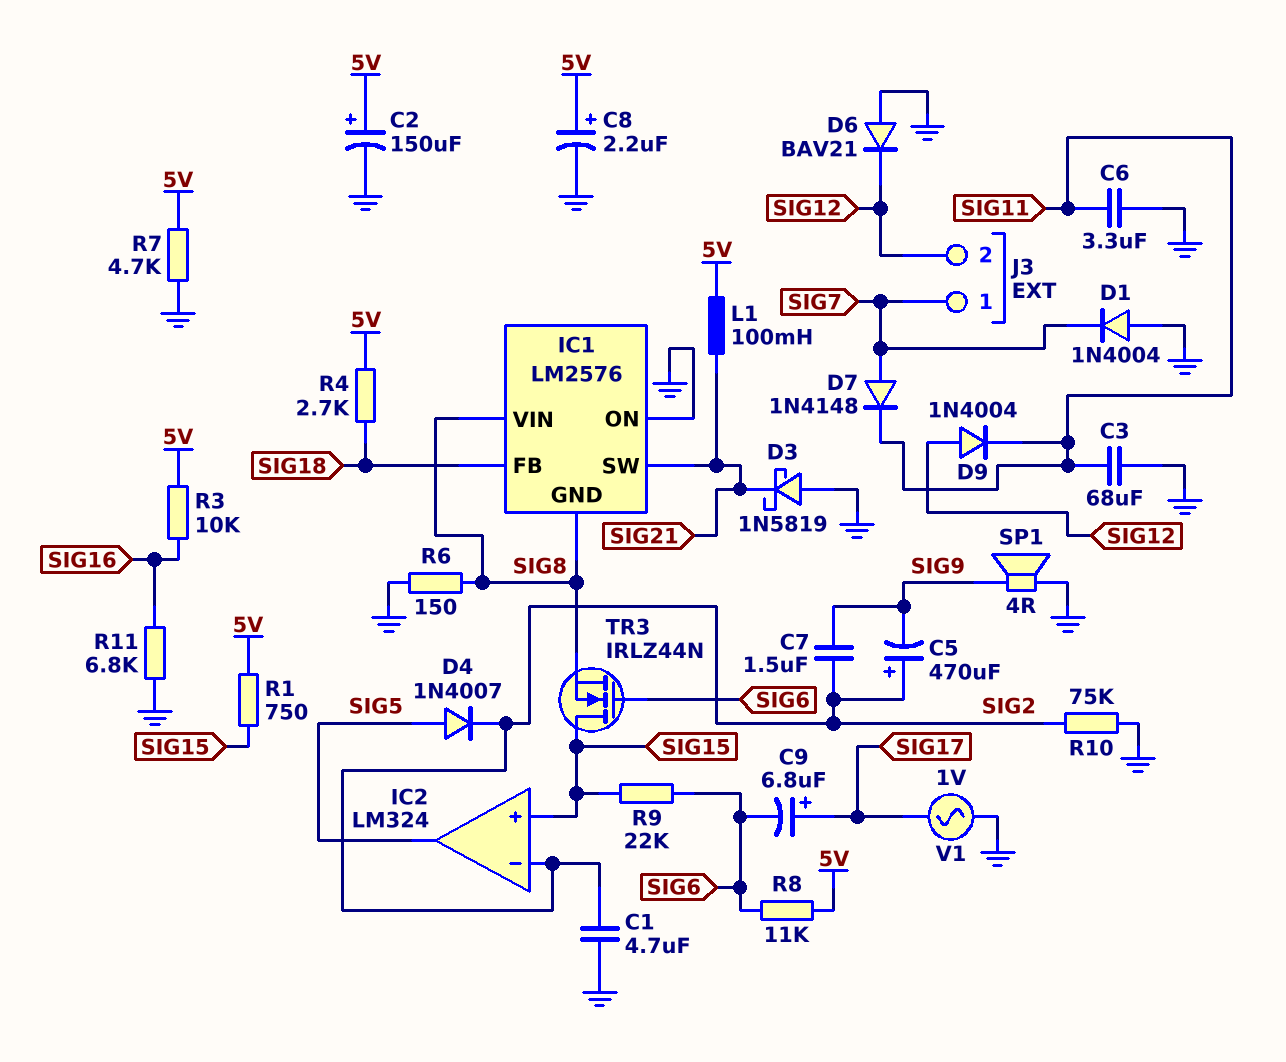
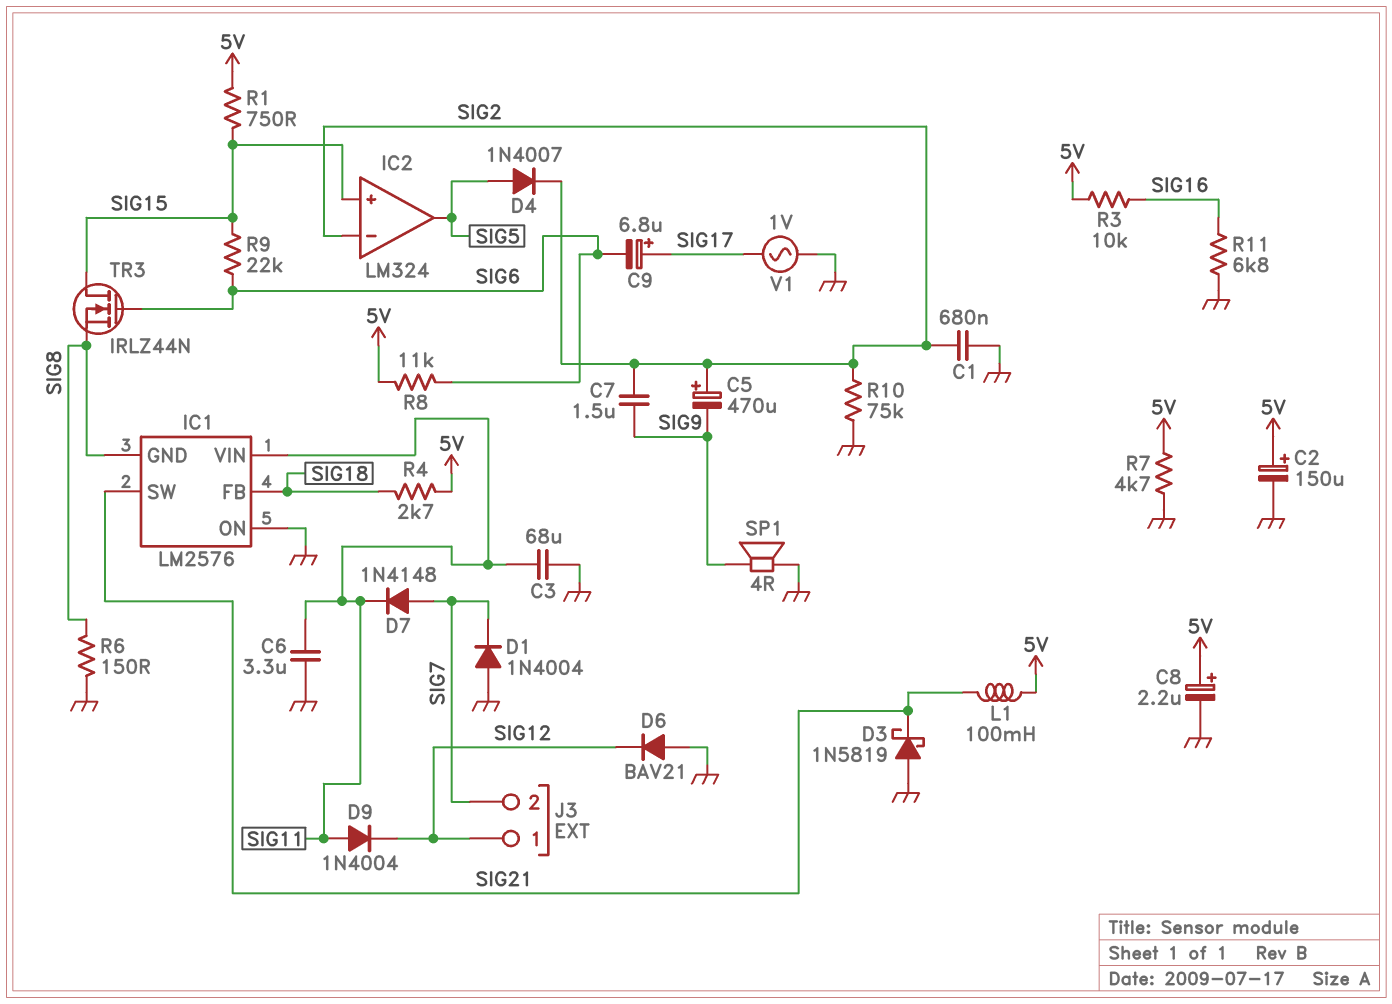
C1: 4.7uF (GND, SIG2) -> 680nF (GND, SIG2)
D9: diode 1N4004 (A SIG12, K SIG11) -> diode 1N4004 (A SIG11, K SIG12)
IC1 pin VIN: SIG8 -> SIG11
J3 pin 1: SIG7 -> SIG12
J3 pin 2: SIG12 -> SIG7

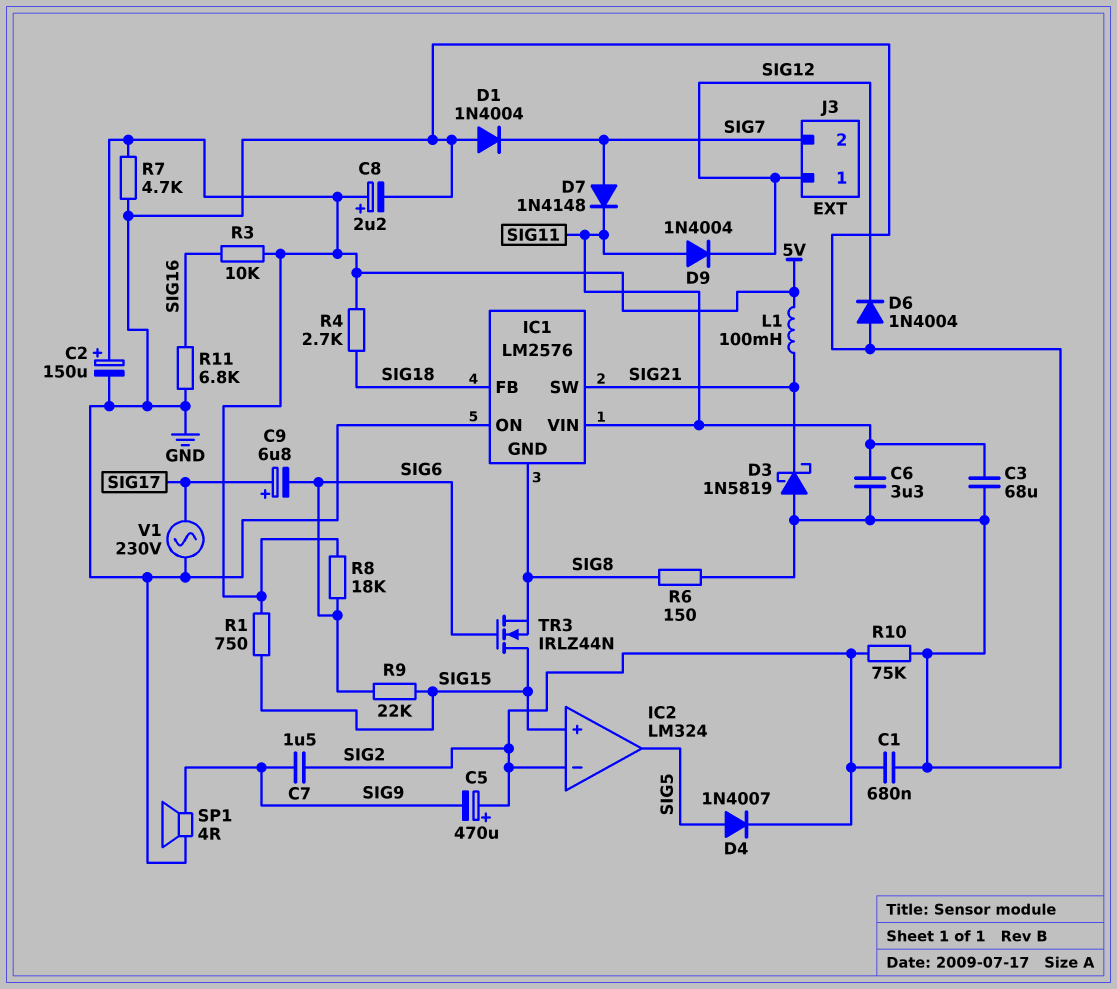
D6: diode BAV21 (A GND, K SIG12) -> diode 1N4004 (A GND, K SIG12)
R8: 11k (5V, SIG6) -> 18k (5V, SIG6)
V1: AC 1V (GND, SIG17) -> AC 230V (GND, SIG17)

